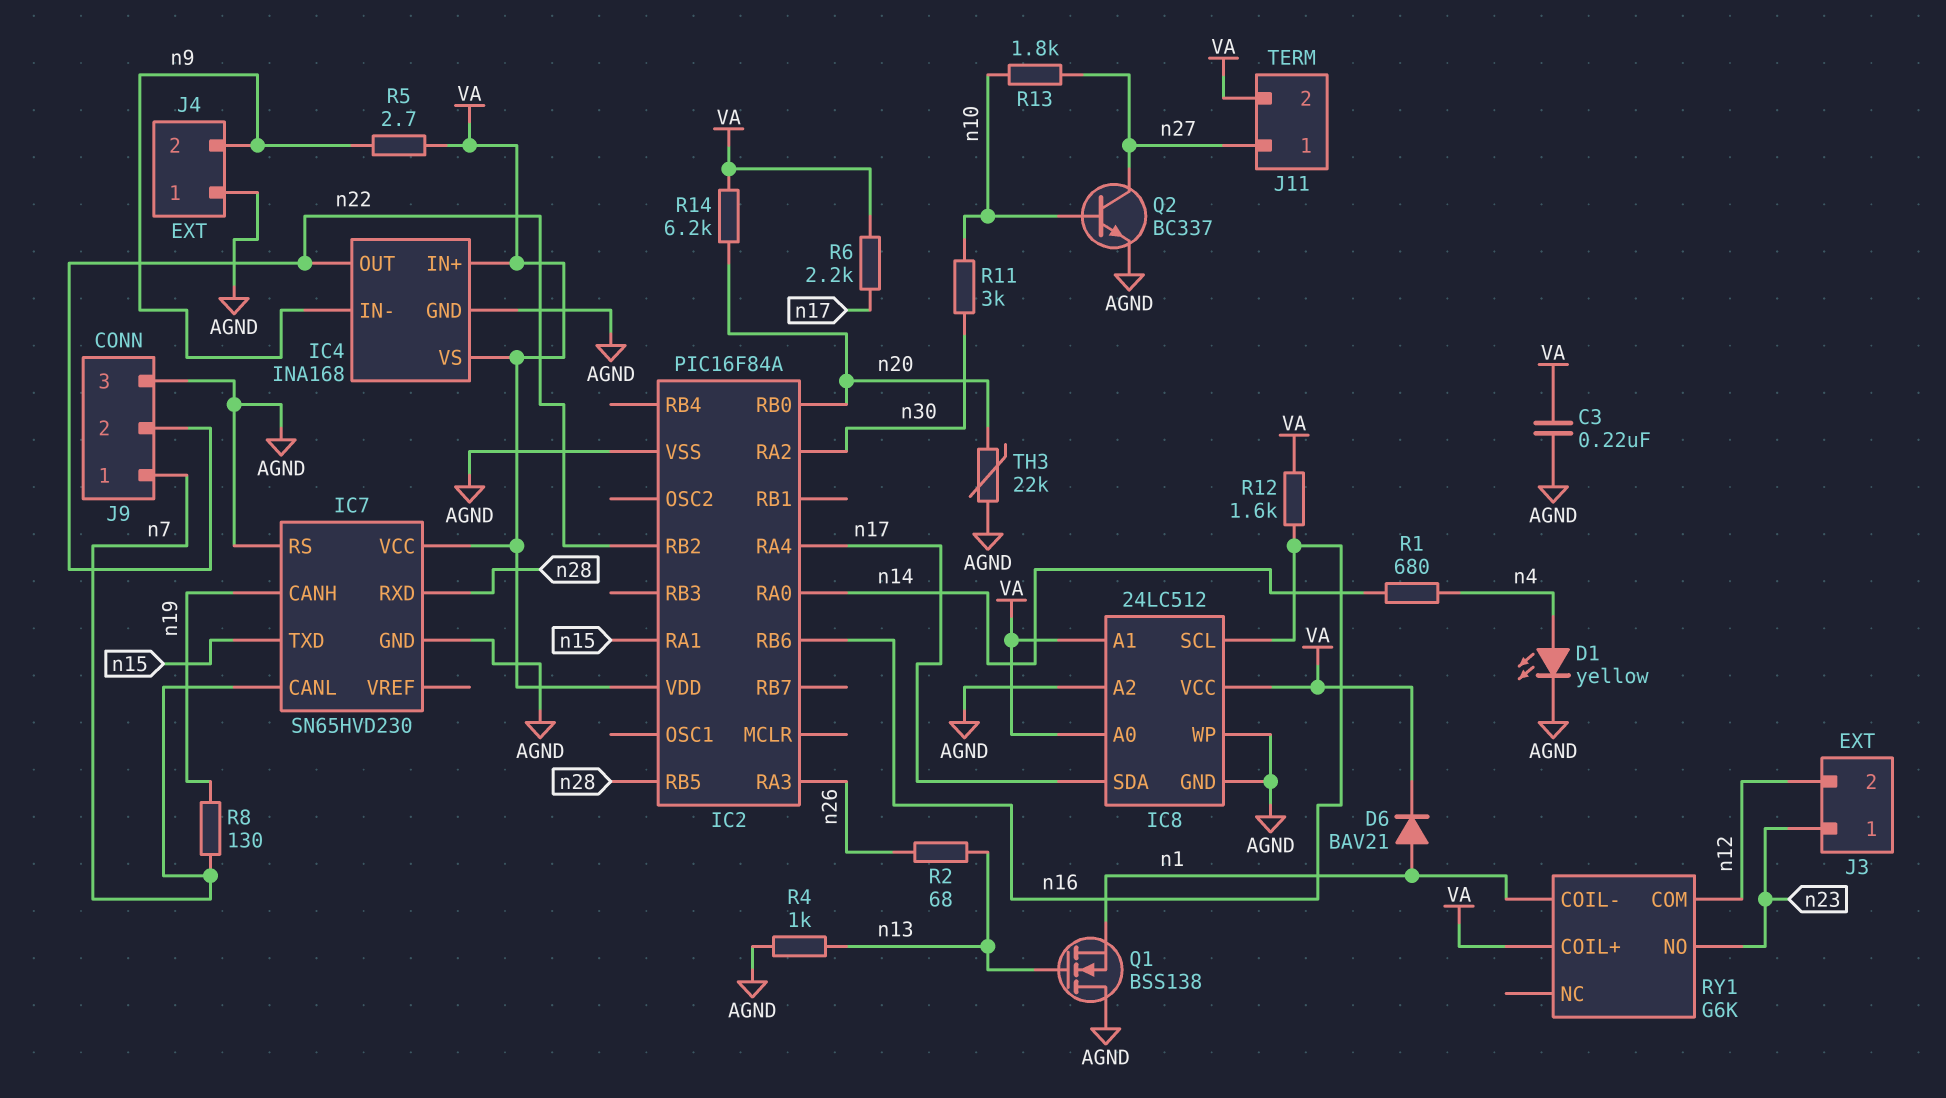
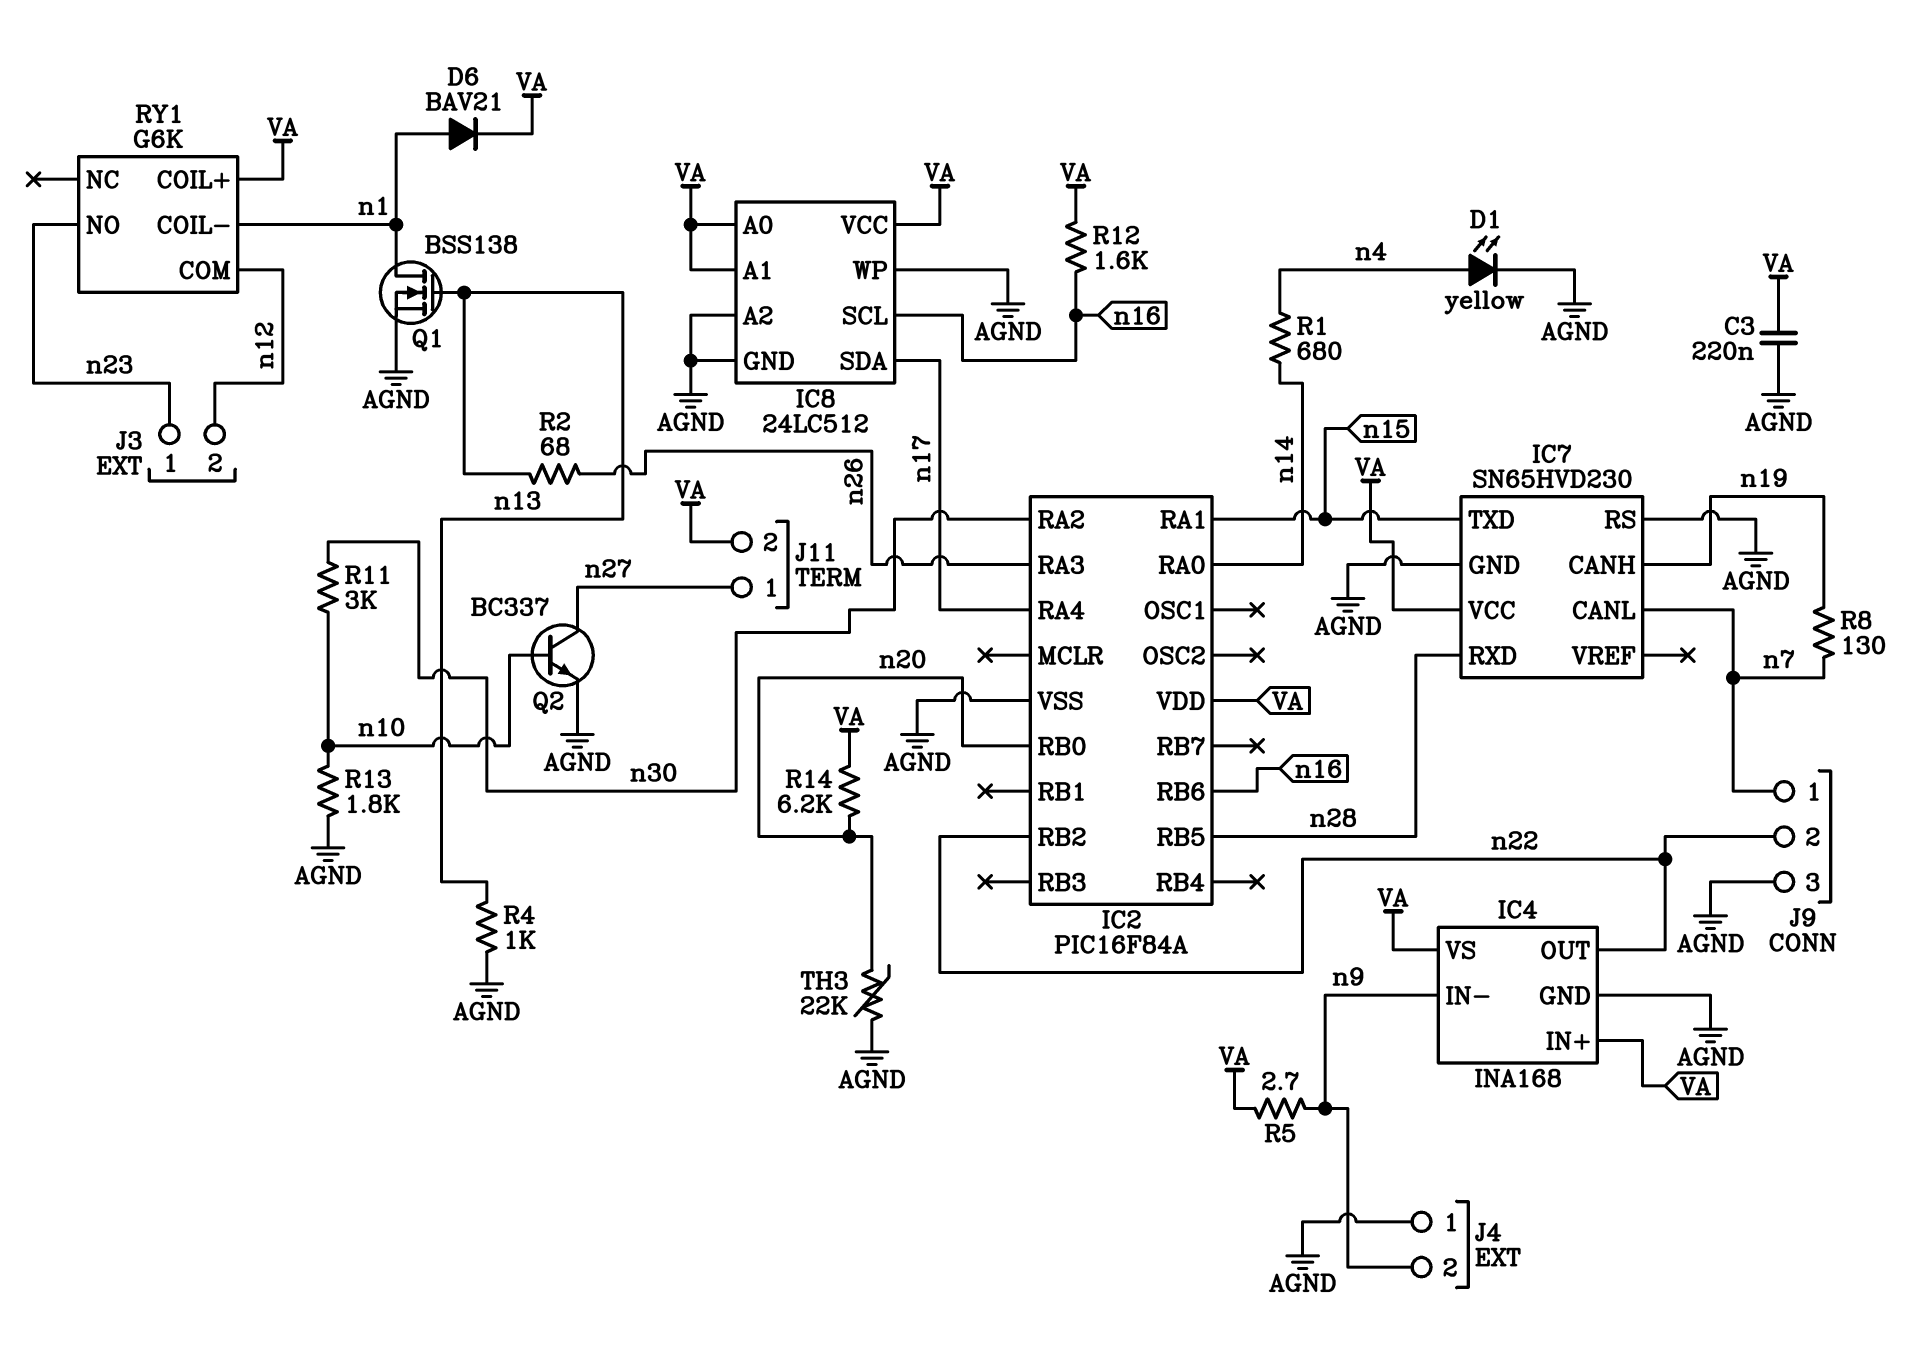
Q1: NMOS BSS138 (G n13, D AGND, S n1) -> NMOS BSS138 (G n13, D n1, S AGND)
R6: 2.2k (VA, n17) -> none
R13: 1.8k (n10, n27) -> 1.8k (AGND, n10)

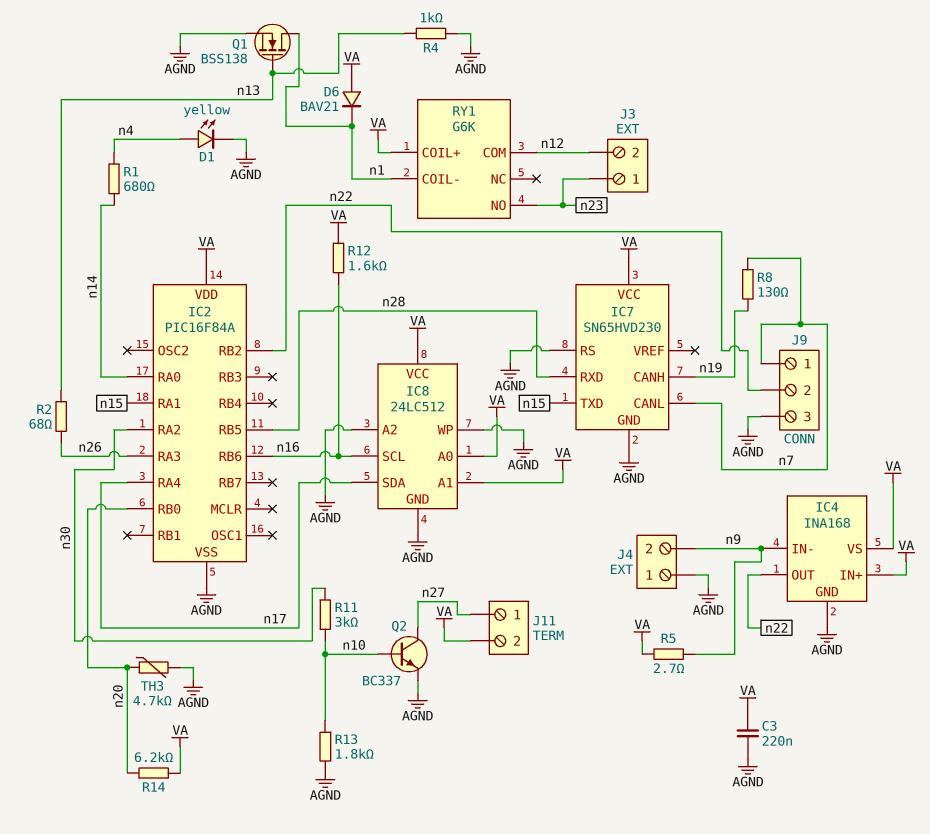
D6: diode BAV21 (A n1, K VA) -> diode BAV21 (A VA, K n1)
TH3: 22k (AGND, n20) -> 4.7k (AGND, n20)

